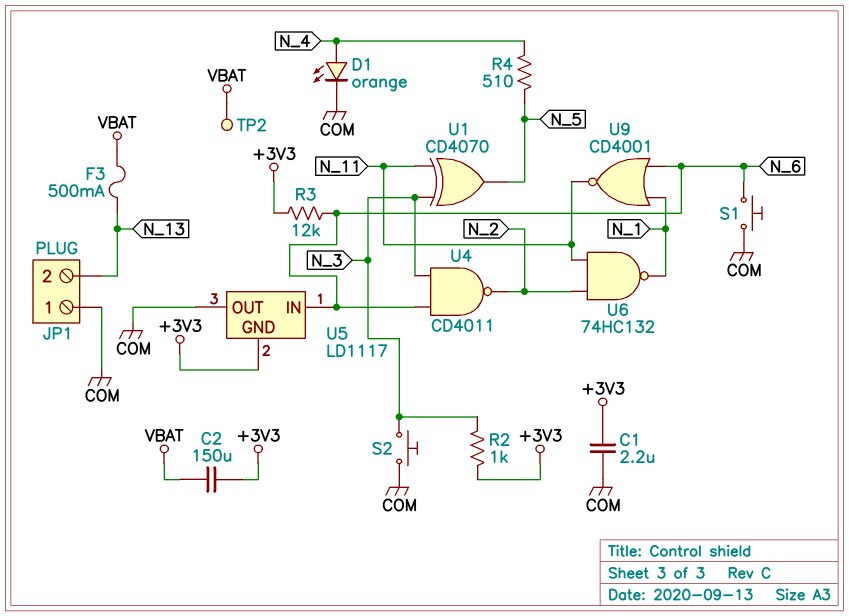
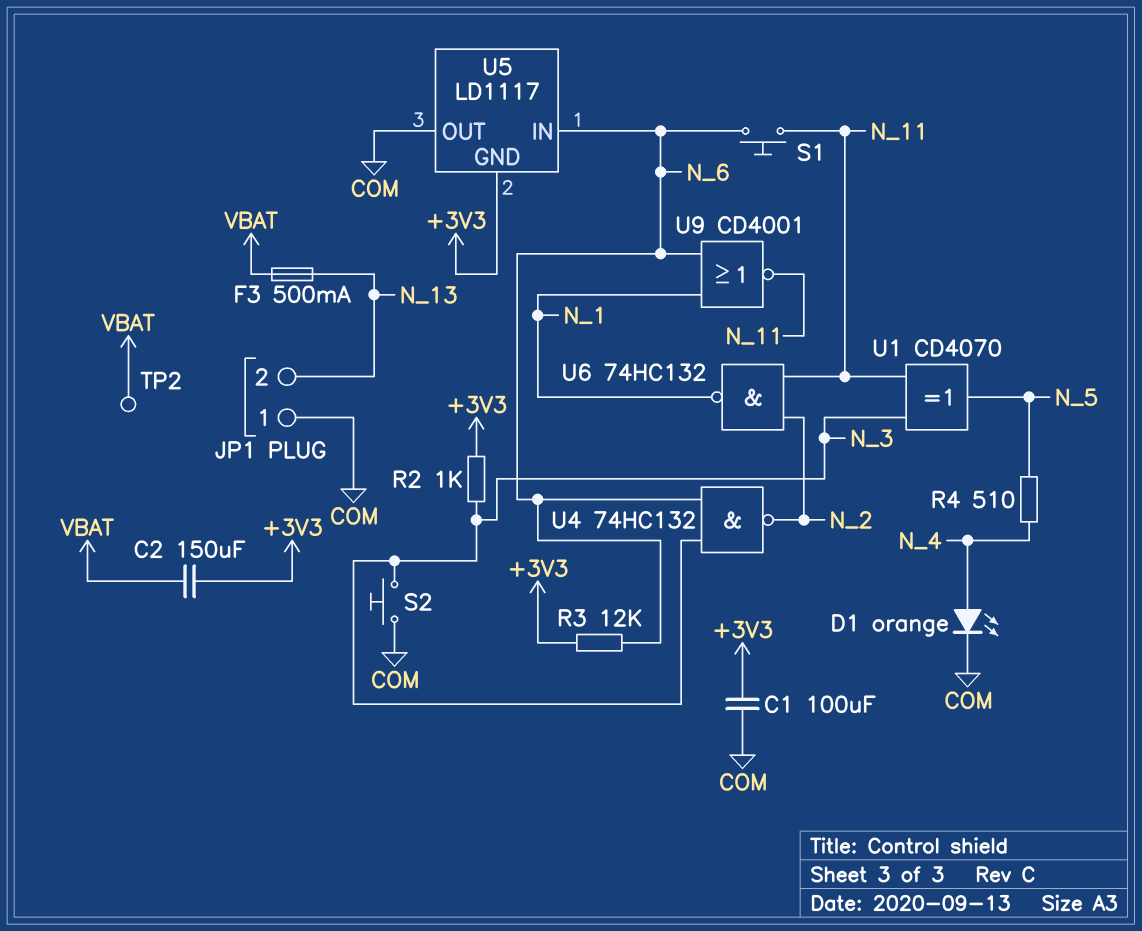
C1: 2.2uF (+3V3, COM) -> 100uF (+3V3, COM)
S1: button (COM, N_6) -> button (N_6, N_11)
U4: NAND CD4011 (in N_3, in N_6, out N_2) -> NAND 74HC132 (in N_3, in N_6, out N_2)

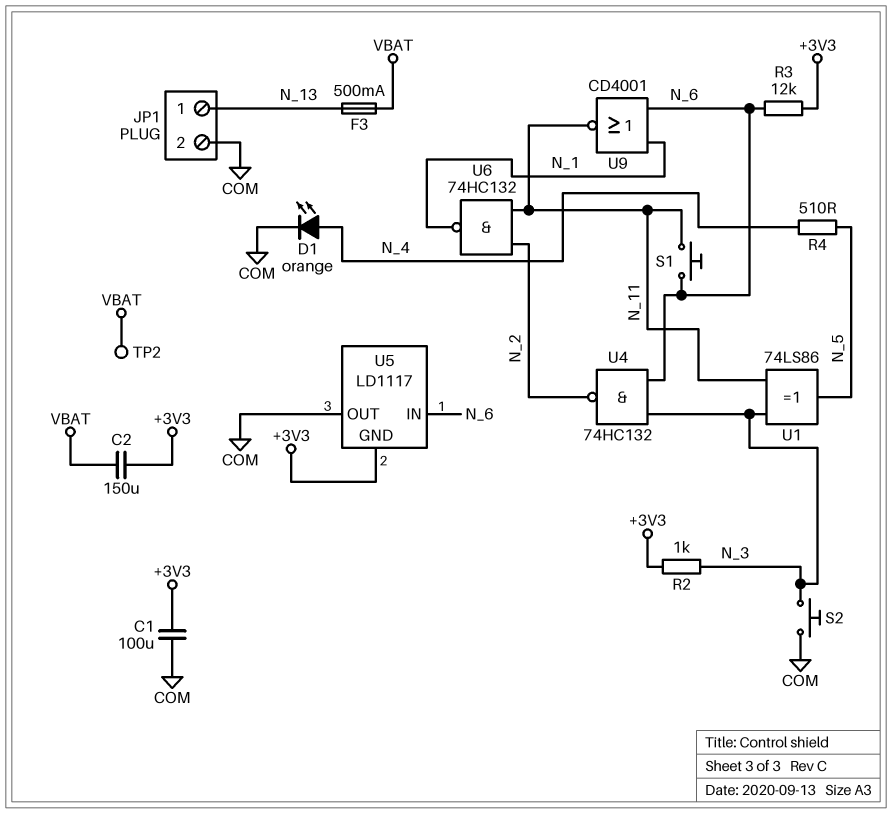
JP1 pin 1: COM -> N_13
JP1 pin 2: N_13 -> COM
U1: XOR CD4070 (in N_3, in N_11, out N_5) -> XOR 74LS86 (in N_3, in N_11, out N_5)

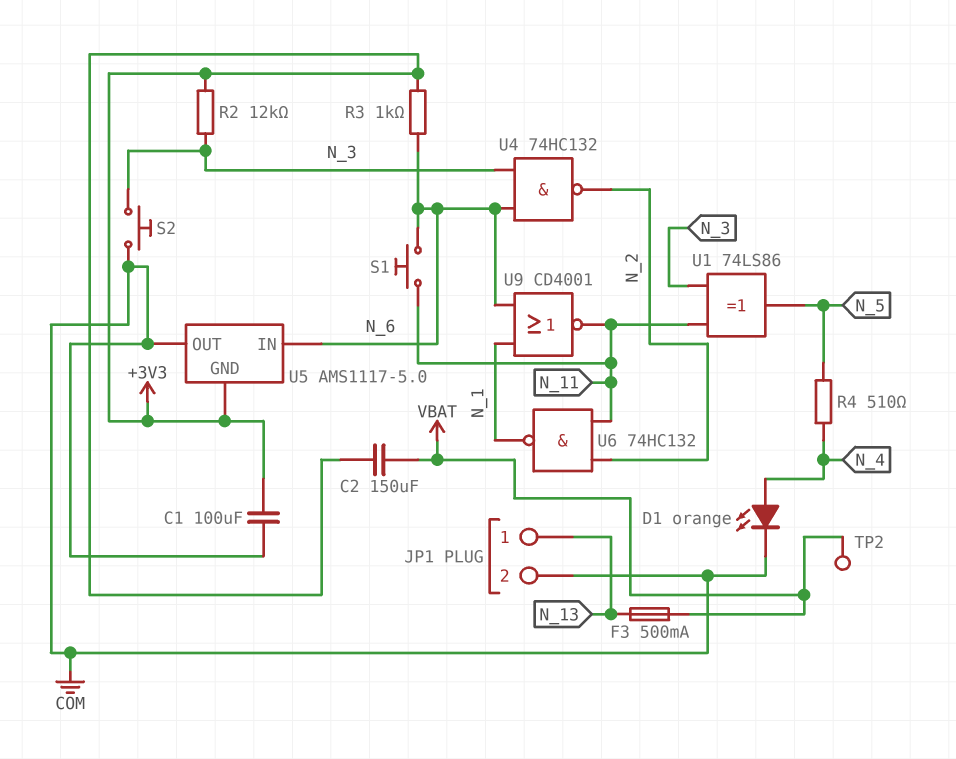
R2: 1k (+3V3, N_3) -> 12k (+3V3, N_3)
R3: 12k (+3V3, N_6) -> 1k (+3V3, N_6)
U5: LD1117 -> AMS1117-5.0

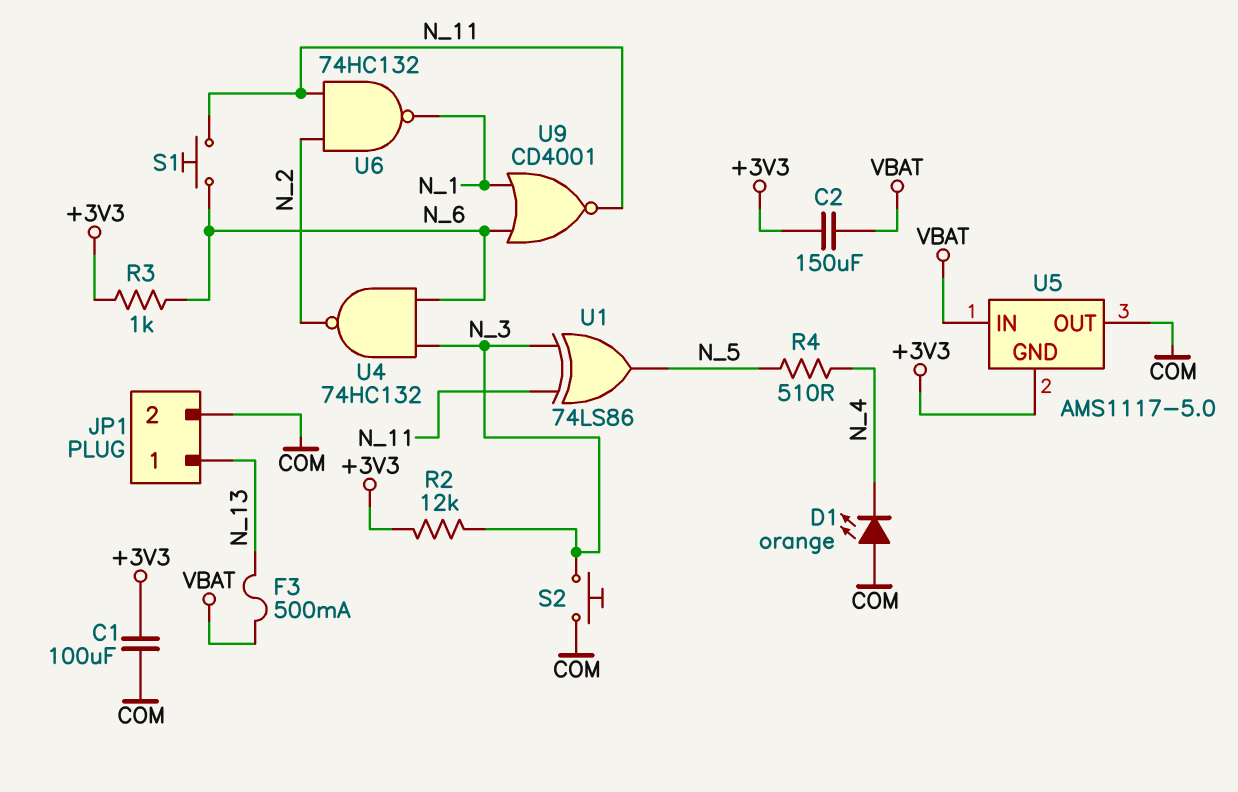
D1: LED orange (A N_4, K COM) -> LED orange (A COM, K N_4)
TP2: test point (VBAT) -> none
U5 pin IN: N_6 -> VBAT

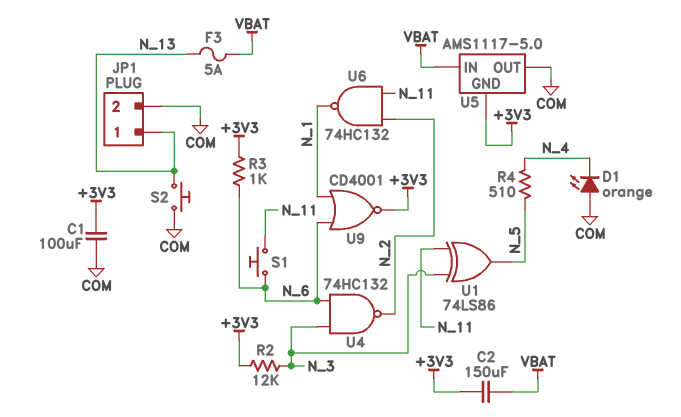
F3: 500mA (N_13, VBAT) -> 5A (N_13, VBAT)
S2: button (COM, N_3) -> button (COM, N_13)
U9: NOR CD4001 (in N_1, in N_6, out N_11) -> NOR CD4001 (in N_1, in N_6, out +3V3)

